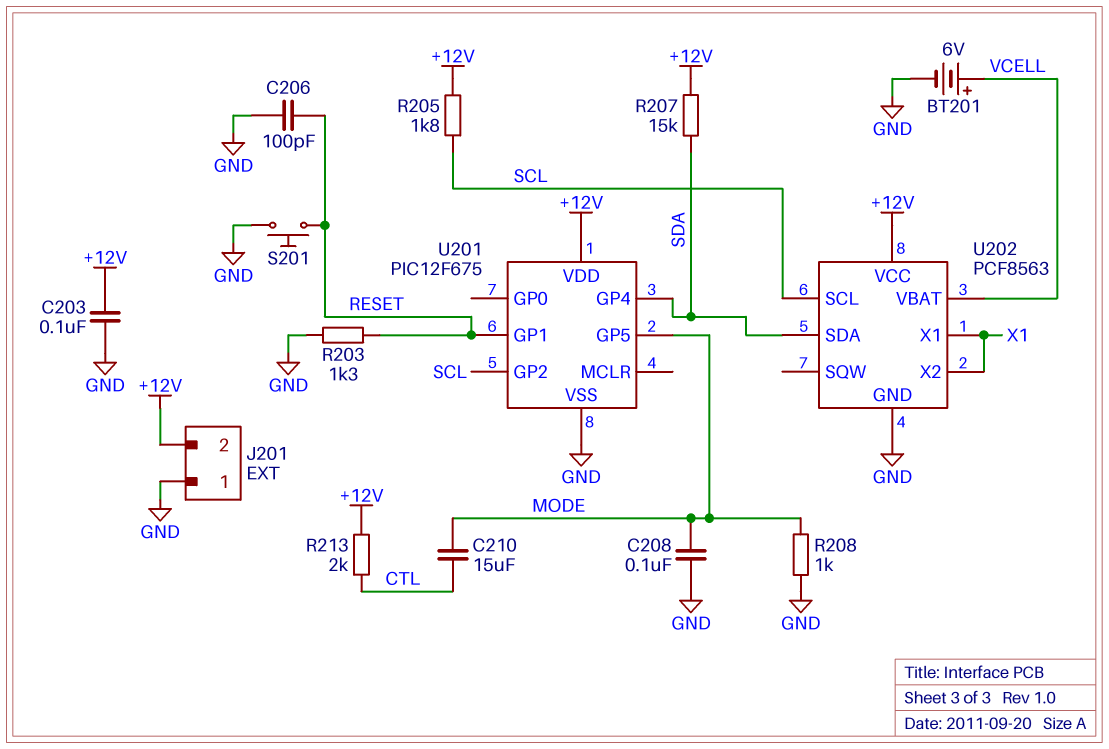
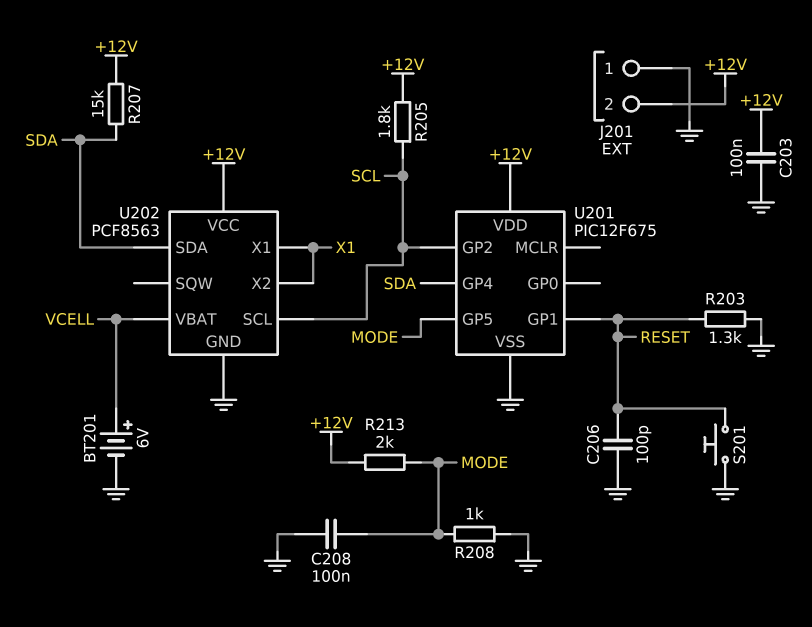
C210: 15uF (CTL, MODE) -> none
R213: 2k (+12V, CTL) -> 2k (+12V, MODE)

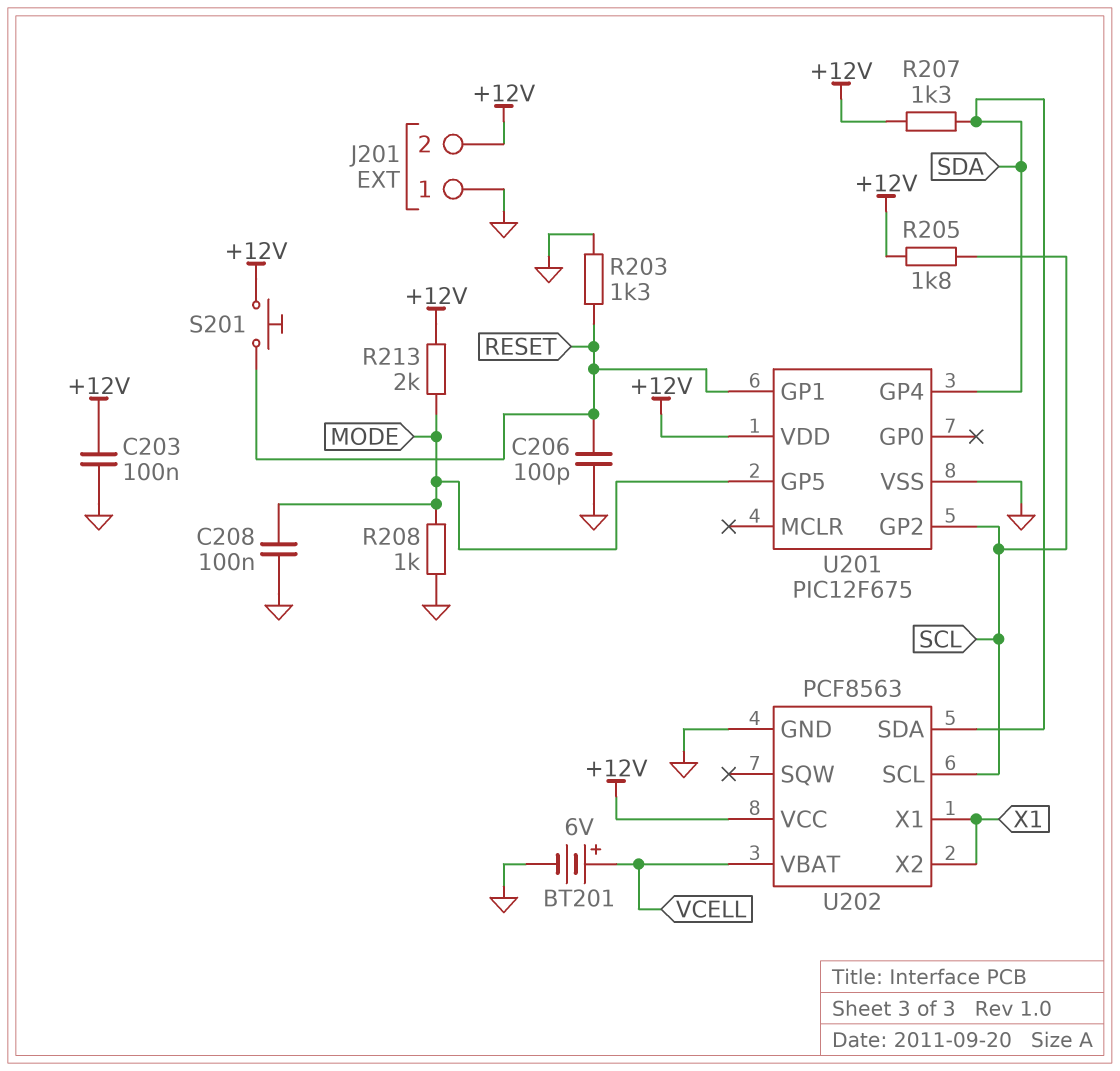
R207: 15k (+12V, SDA) -> 1.3k (+12V, SDA)
S201: button (GND, RESET) -> button (+12V, RESET)

